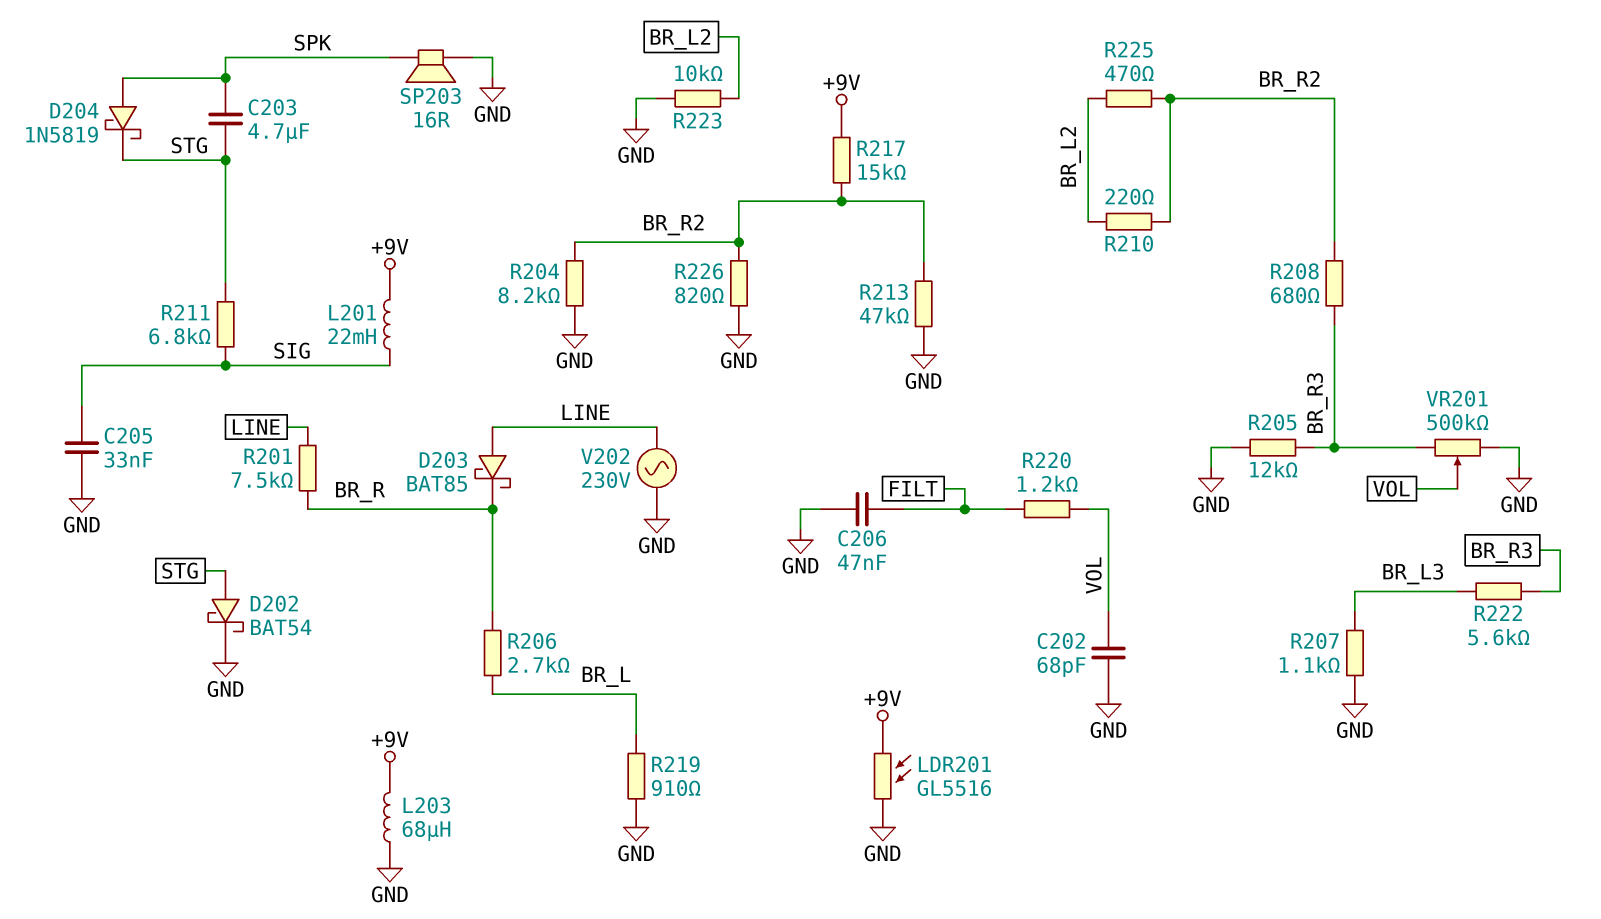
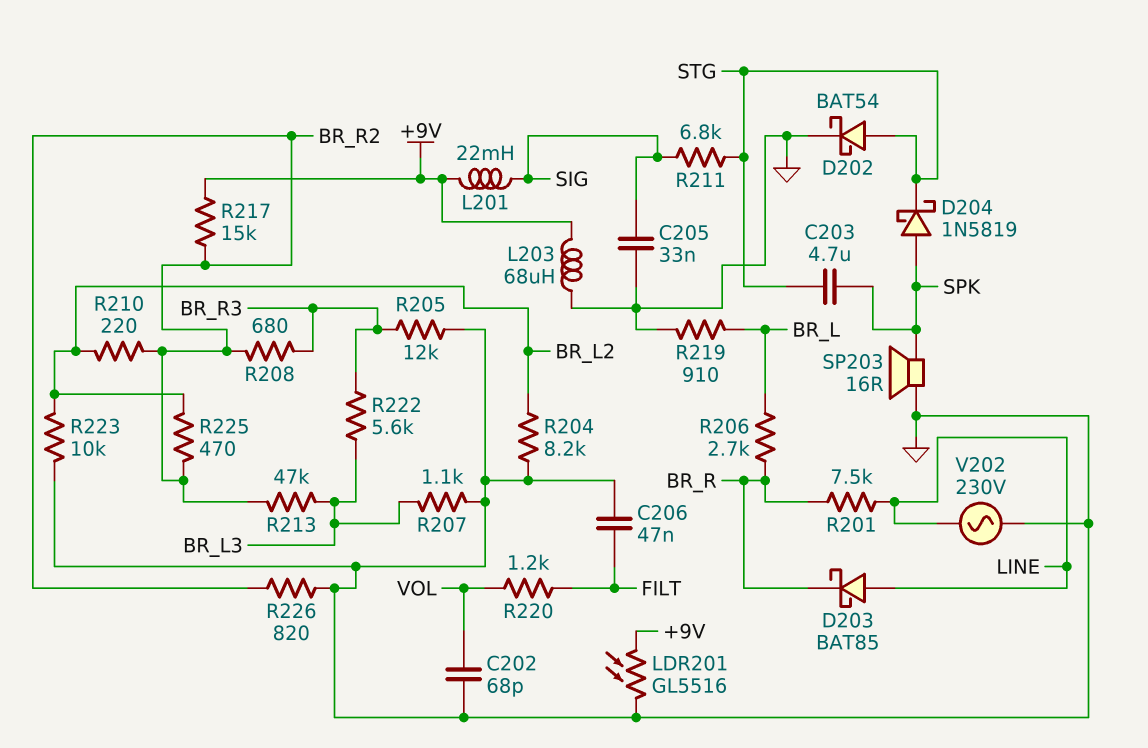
R204: 8.2k (BR_R2, GND) -> 8.2k (BR_L2, GND)
R213: 47k (BR_R2, GND) -> 47k (BR_L3, BR_R2)
VR201: 500k (BR_R3, GND, wiper VOL) -> none

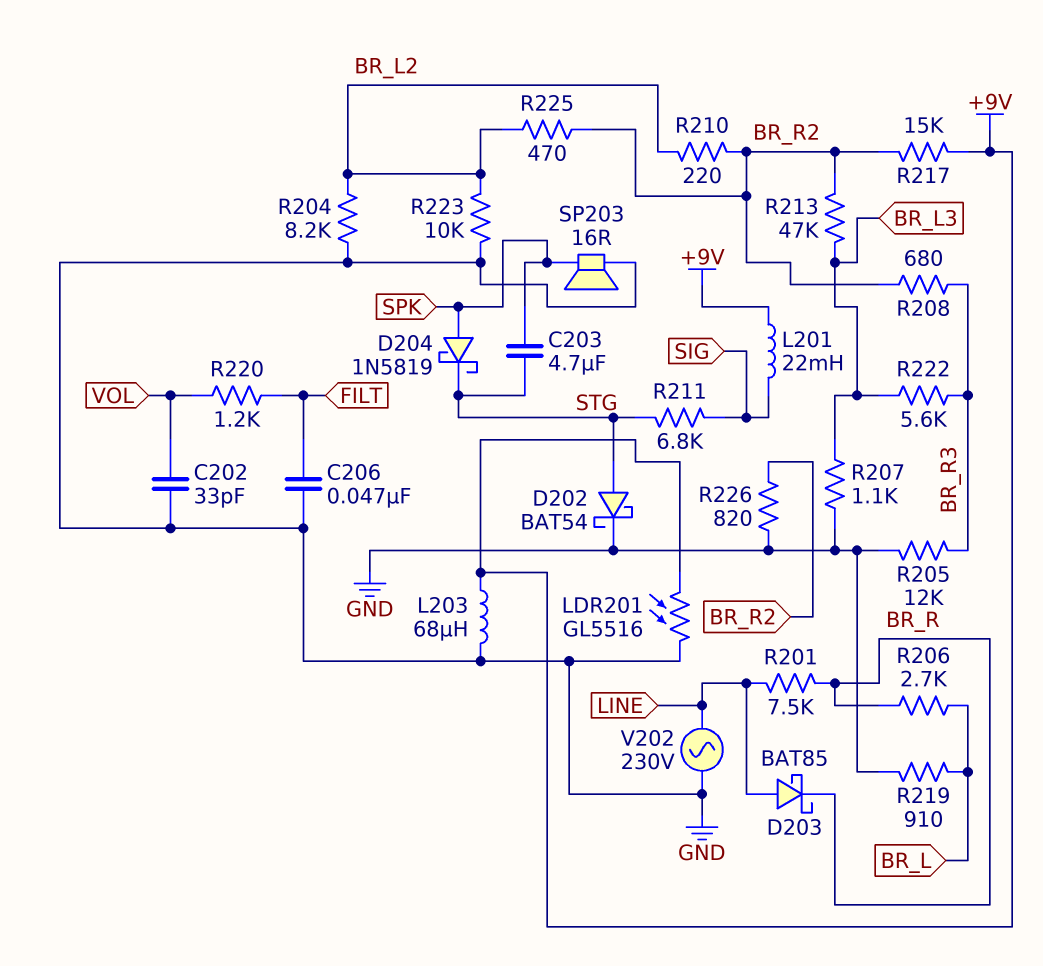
C202: 68pF (GND, VOL) -> 33pF (GND, VOL)
C205: 33nF (GND, SIG) -> none

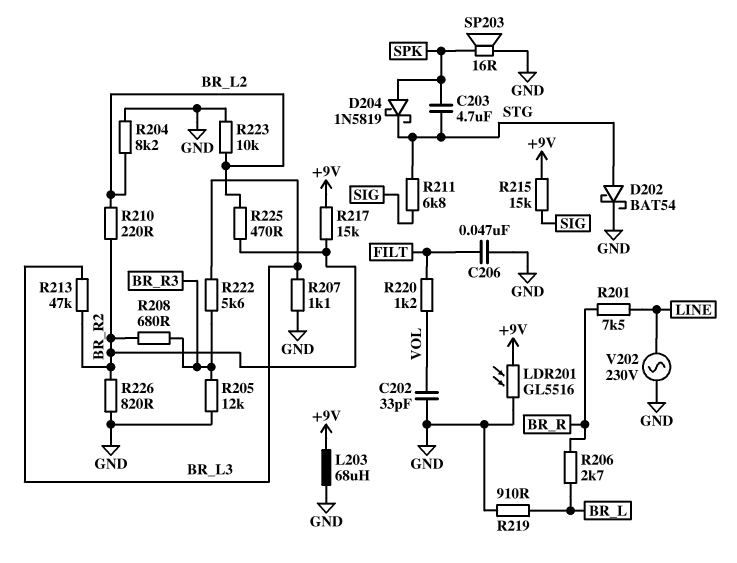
D203: schottky BAT85 (A LINE, K BR_R) -> none
L201: 22mH (+9V, SIG) -> none
R215: none -> 15k (+9V, SIG)

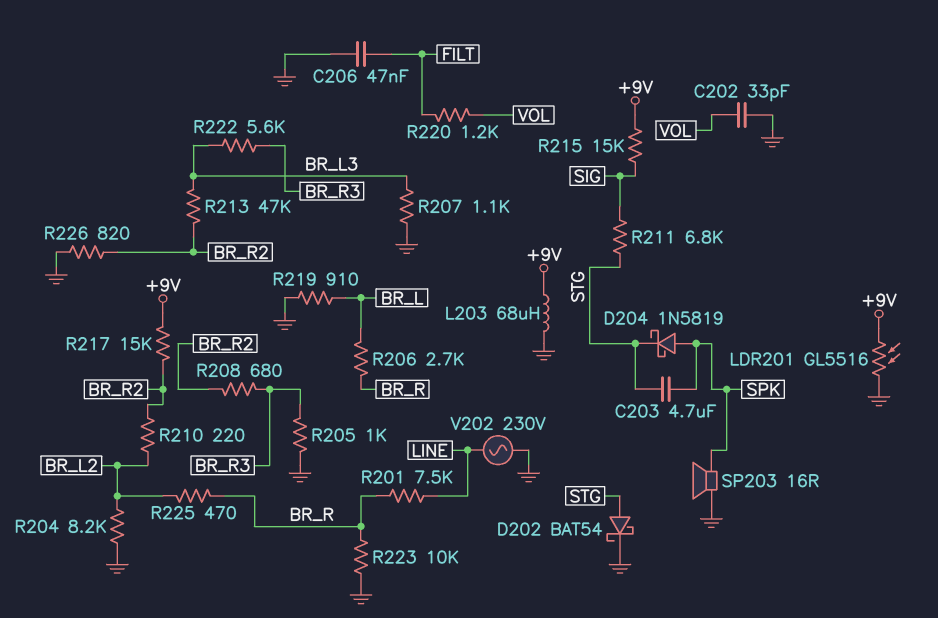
R205: 12k (BR_R3, GND) -> 1k (BR_R3, GND)
R223: 10k (BR_L2, GND) -> 10k (BR_R, GND)
R225: 470 (BR_L2, BR_R2) -> 470 (BR_L2, BR_R)

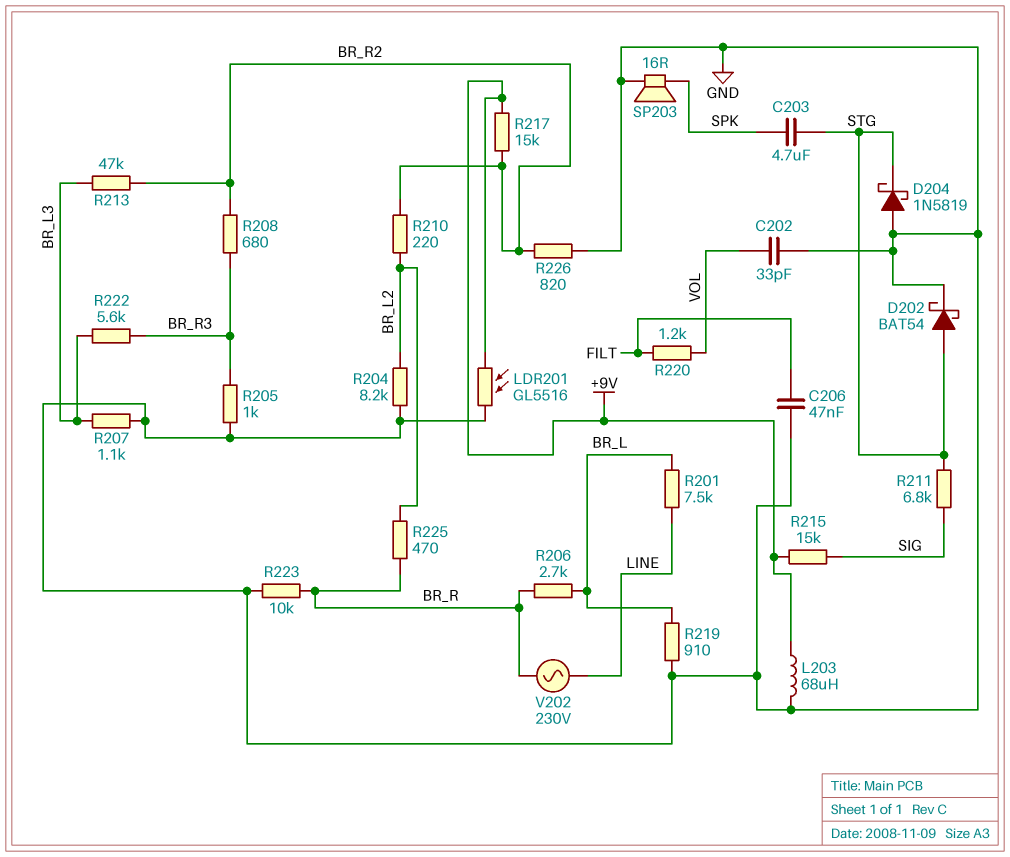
D204: schottky 1N5819 (A SPK, K STG) -> schottky 1N5819 (A GND, K STG)
R201: 7.5k (BR_R, LINE) -> 7.5k (BR_L, LINE)
V202: AC 230V (GND, LINE) -> AC 230V (BR_R, LINE)

